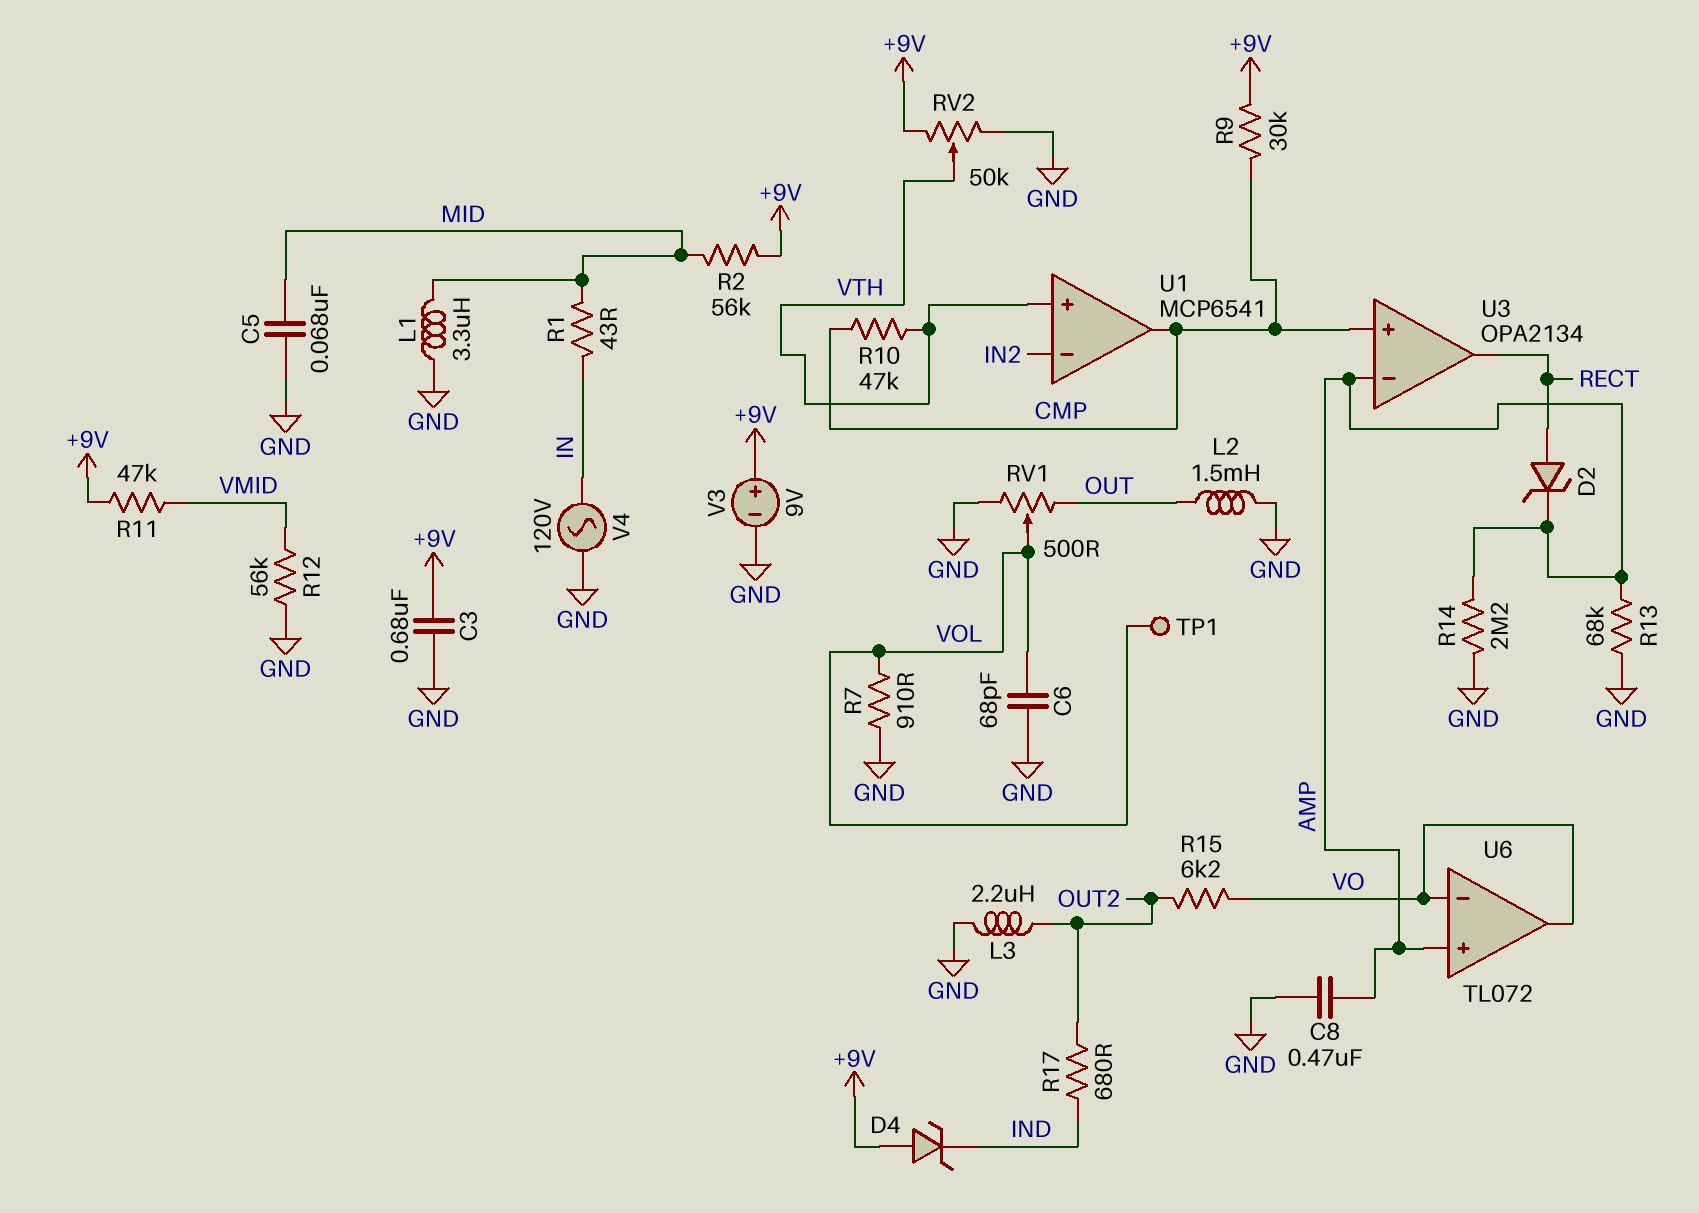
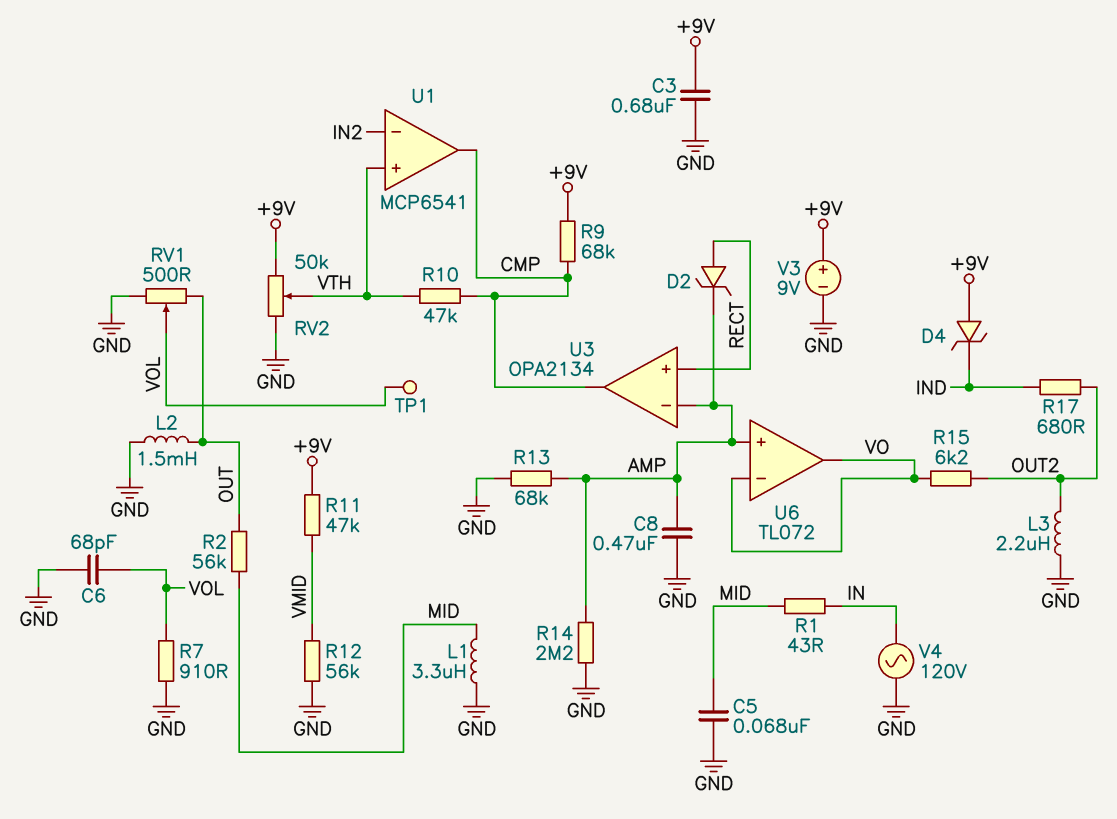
R2: 56k (+9V, MID) -> 56k (MID, OUT)
R9: 30k (+9V, CMP) -> 68k (+9V, CMP)
U3 pin in+: CMP -> RECT
U3 pin out: RECT -> CMP

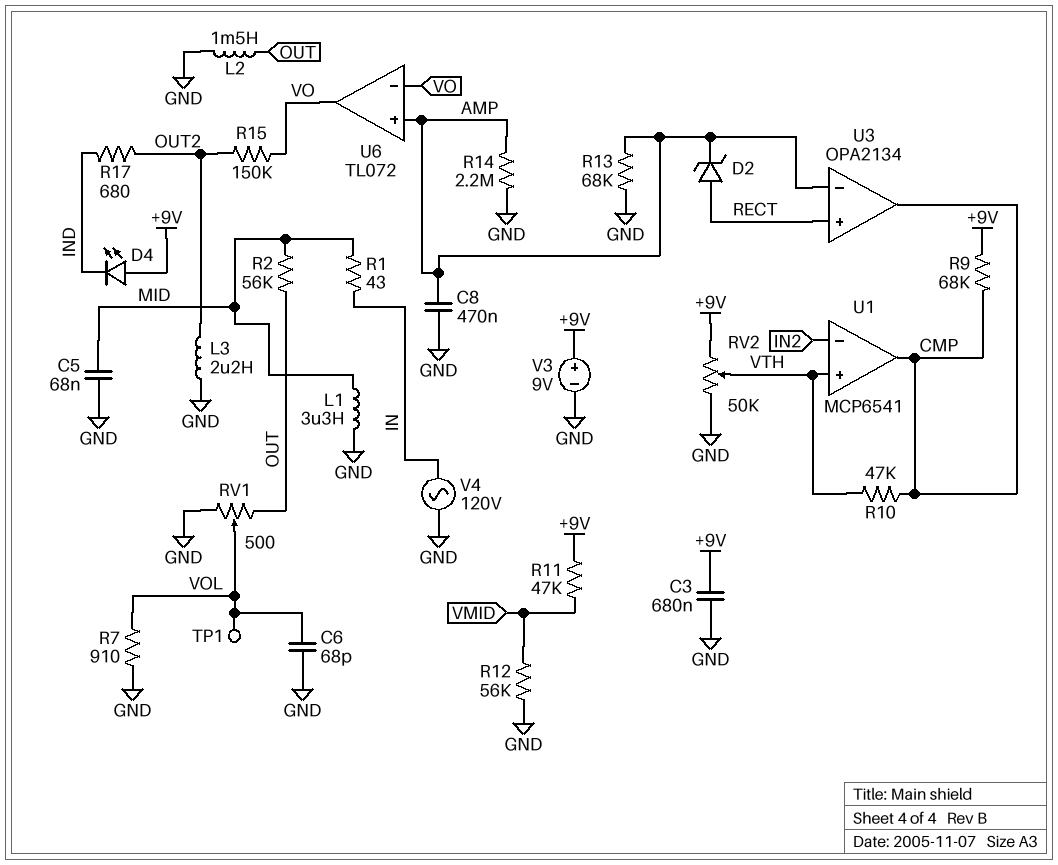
D4: zener (A +9V, K IND) -> LED (A +9V, K IND)
R15: 6.2k (OUT2, VO) -> 150k (OUT2, VO)

